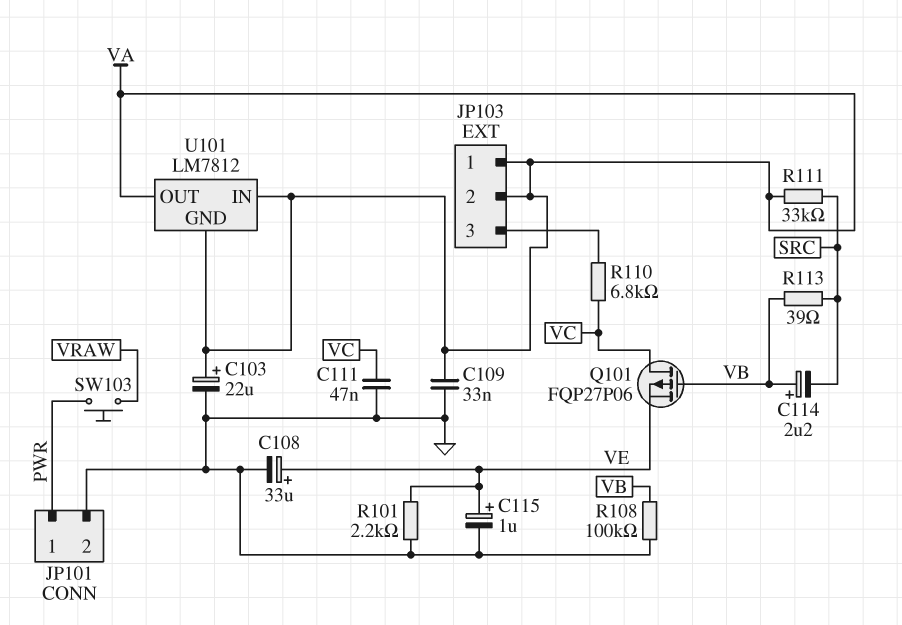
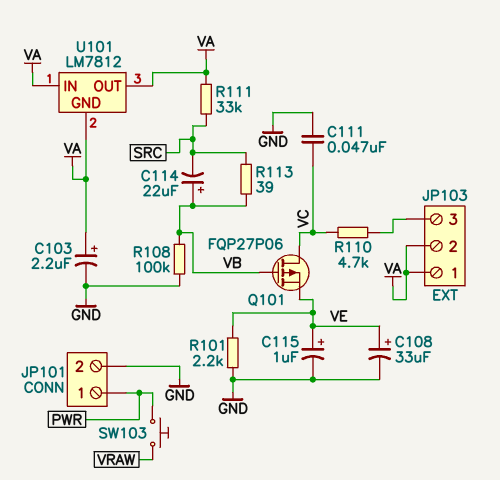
C103: 22uF (plus VA, minus GND) -> 2.2uF (plus VA, minus GND)
C109: 33nF (GND, VA) -> none
C114: 2.2uF (plus VB, minus SRC) -> 22uF (plus VB, minus SRC)
R110: 6.8k (JP103/3, VC) -> 4.7k (JP103/3, VC)

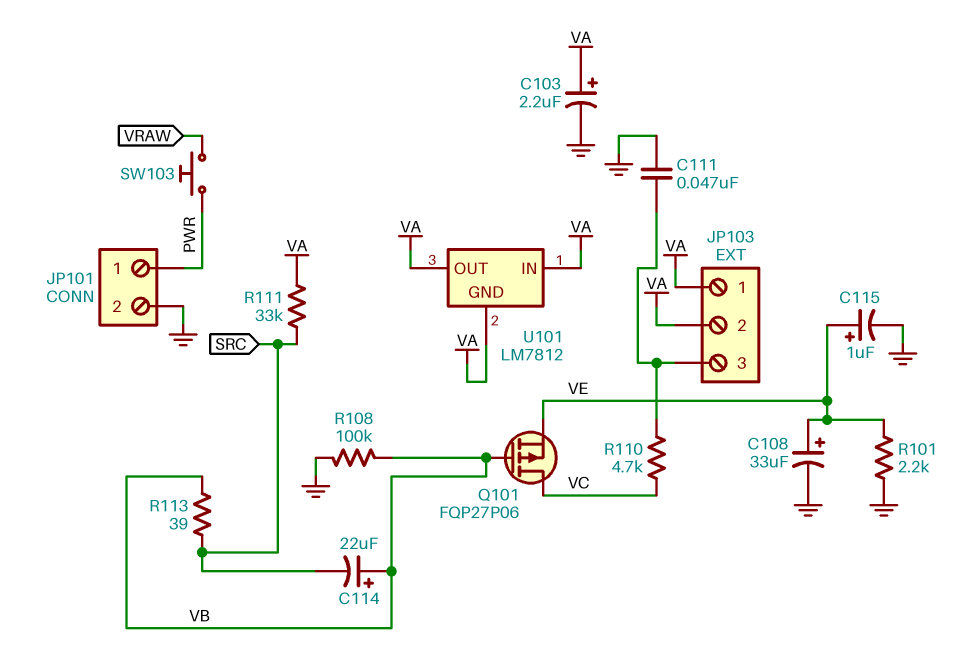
C111: 47nF (GND, VC) -> 47nF (GND, JP103/3)

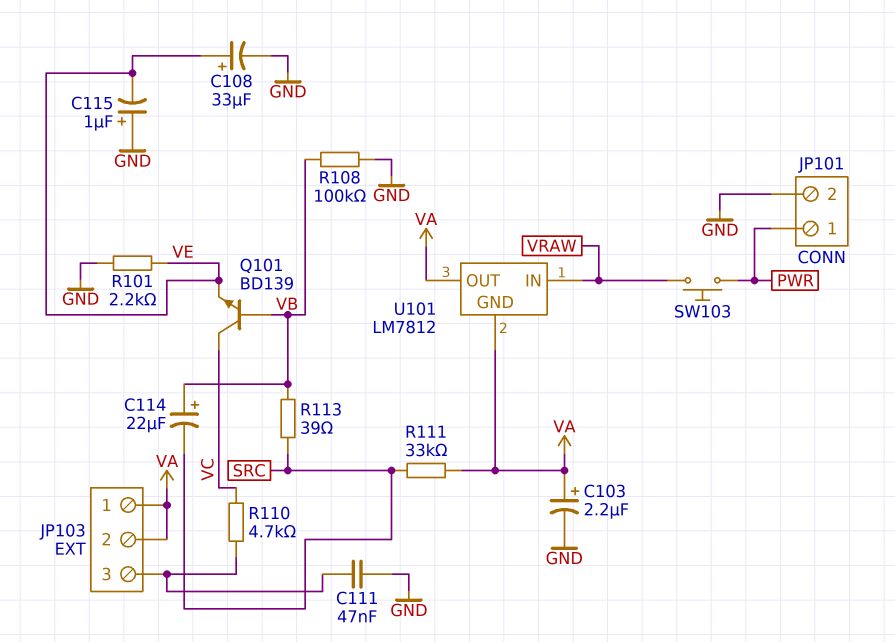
C115: 1uF (plus VE, minus GND) -> 1uF (plus GND, minus VE)
Q101: PMOS FQP27P06 (G VB, D VC, S VE) -> NPN BD139 (B VB, C VC, E VE)
U101 pin IN: VA -> VRAW

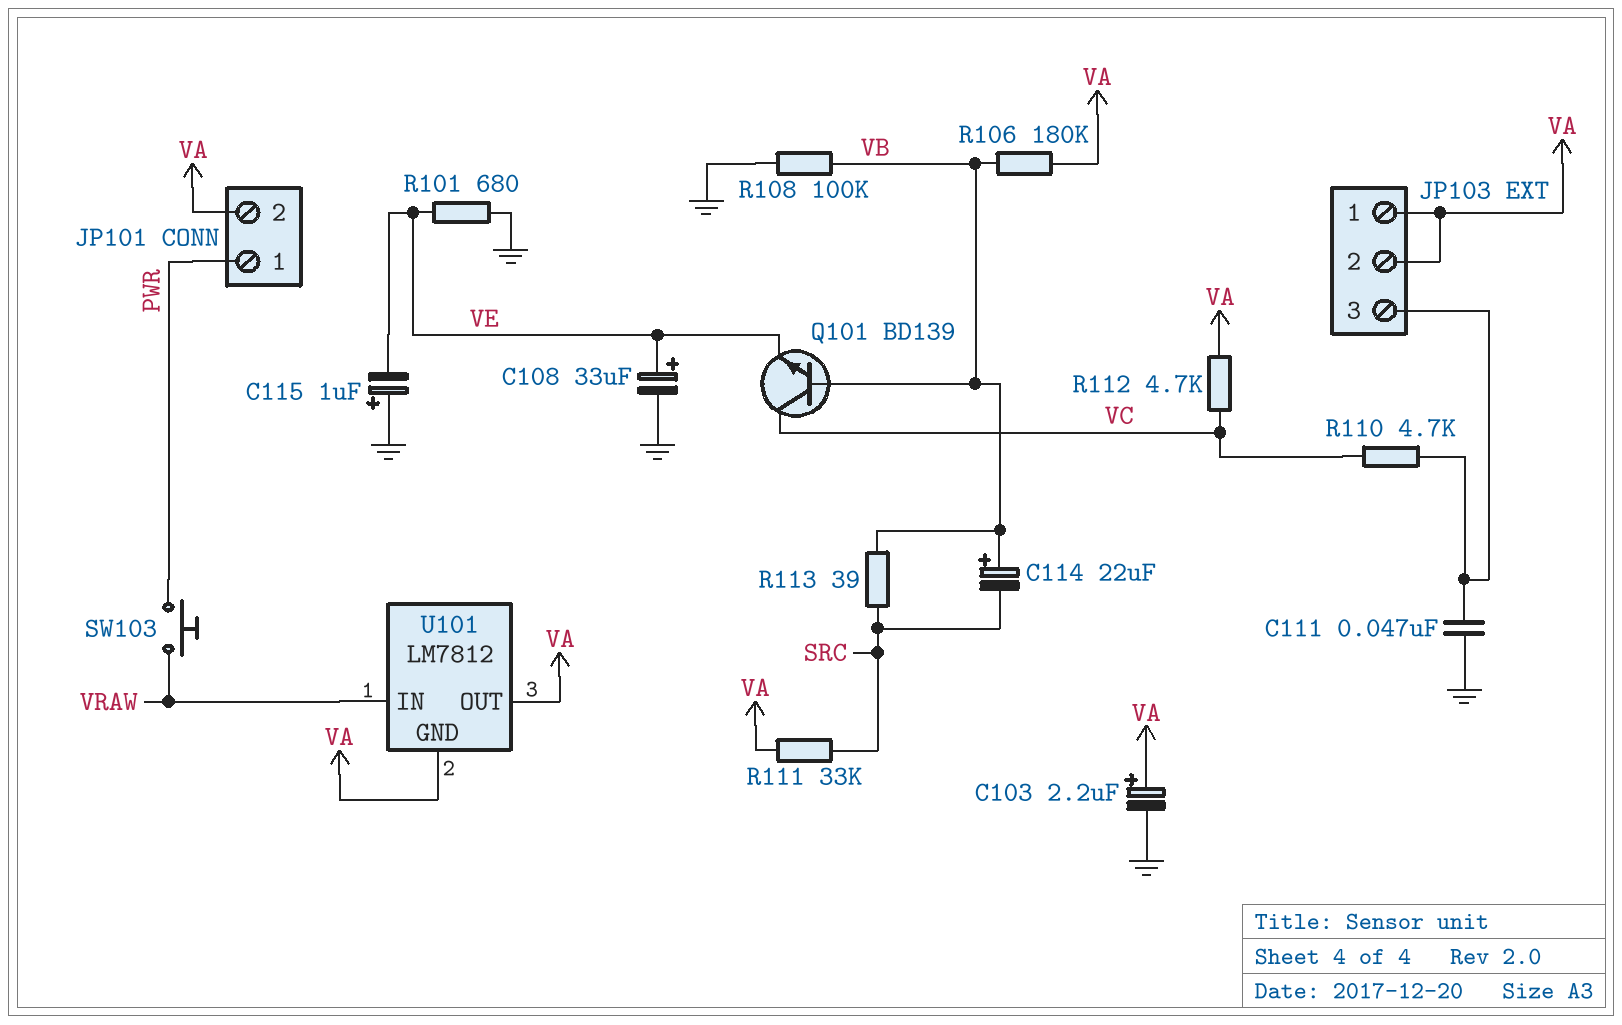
JP101 pin 2: GND -> VA
R101: 2.2k (GND, VE) -> 680 (GND, VE)
R106: none -> 180k (VA, VB)
R112: none -> 4.7k (VA, VC)

